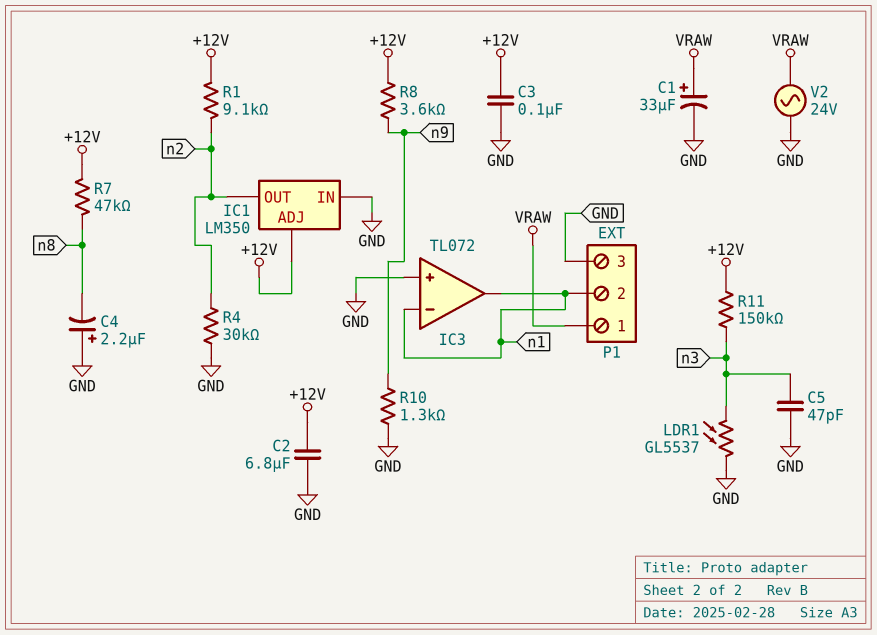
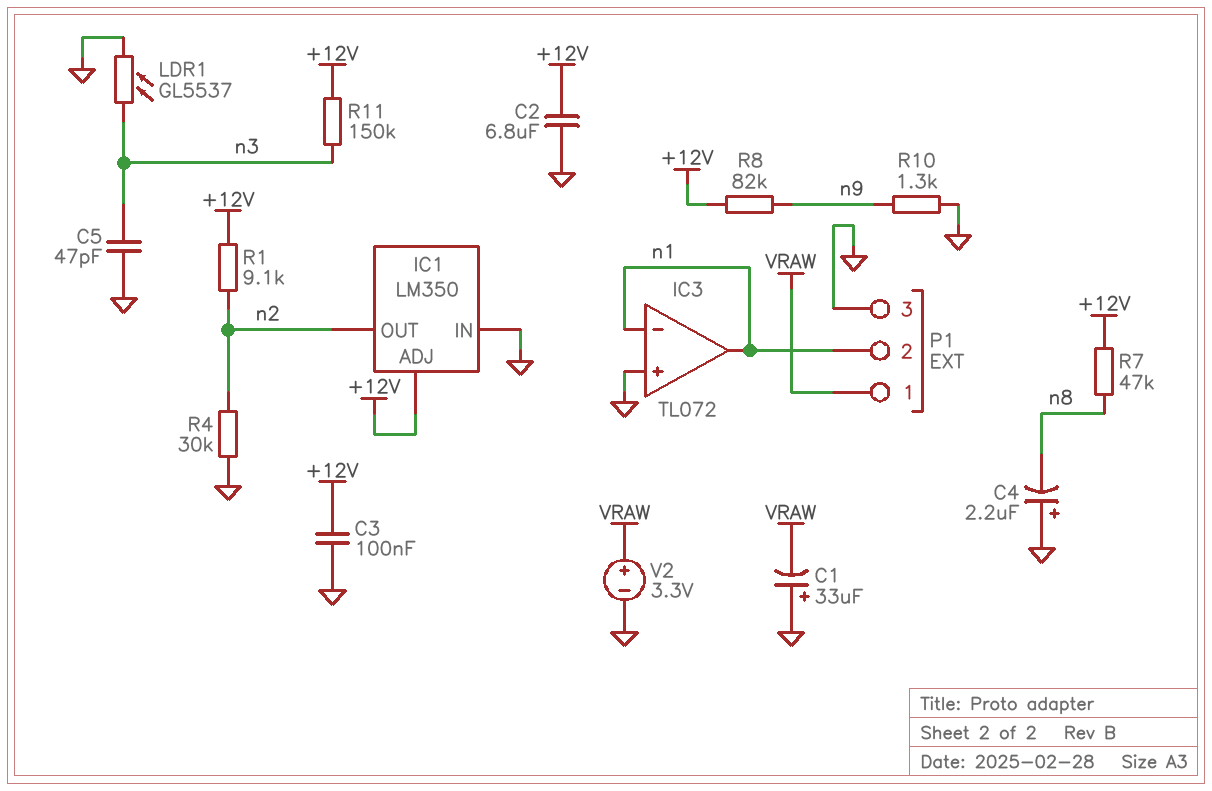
C1: 33uF (plus VRAW, minus GND) -> 33uF (plus GND, minus VRAW)
R8: 3.6k (+12V, n9) -> 82k (+12V, n9)
V2: AC 24V (GND, VRAW) -> 3.3V (plus VRAW, minus GND)

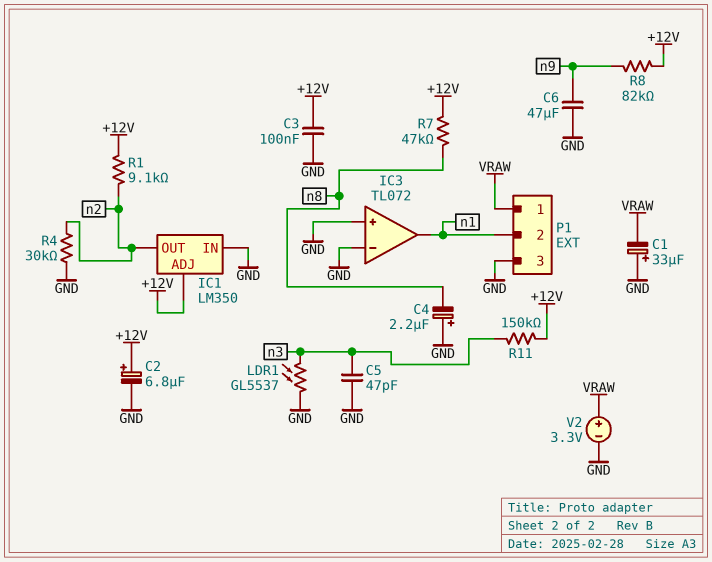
C2: 6.8uF (+12V, GND) -> 6.8uF (plus +12V, minus GND)
C6: none -> 47uF (GND, n9)
IC3 pin in-: n1 -> GND
R10: 1.3k (GND, n9) -> none

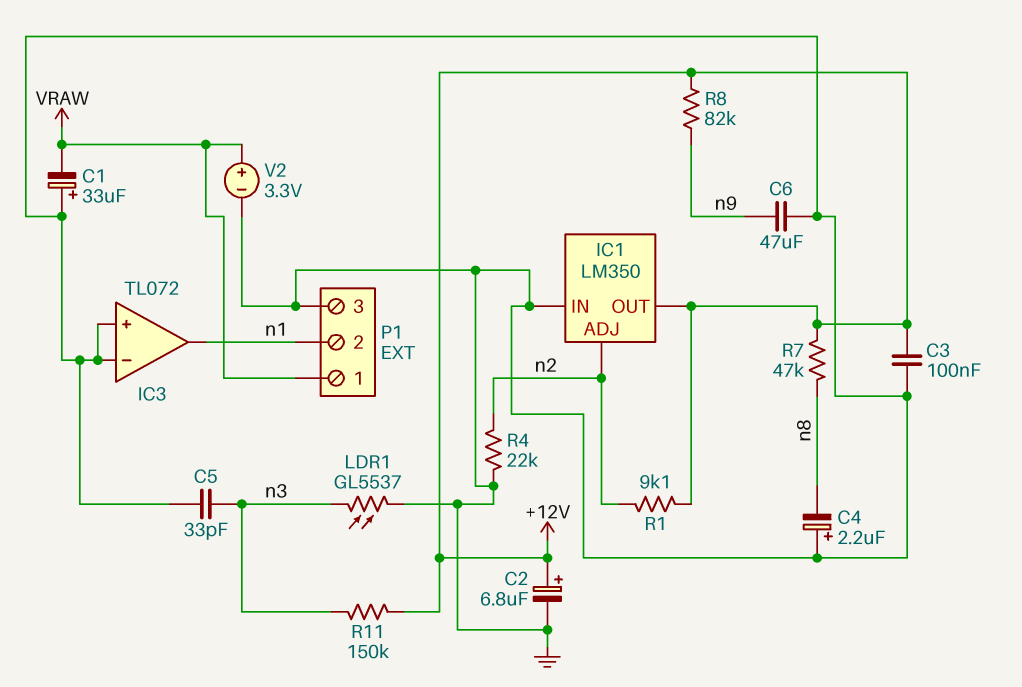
C5: 47pF (GND, n3) -> 33pF (GND, n3)
IC1 pin ADJ: +12V -> n2
IC1 pin OUT: n2 -> +12V
R4: 30k (GND, n2) -> 22k (GND, n2)

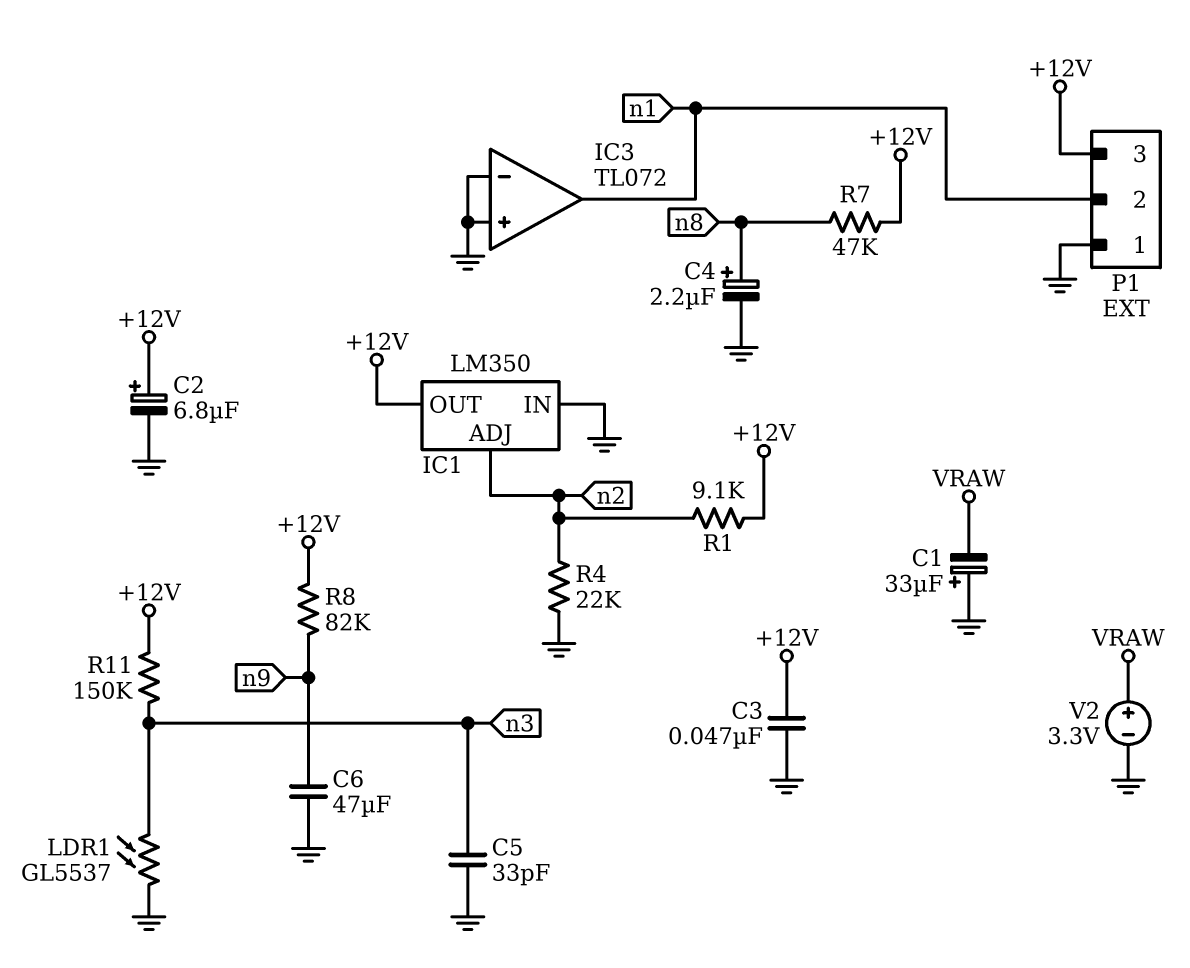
C3: 100nF (+12V, GND) -> 47nF (+12V, GND)
C4: 2.2uF (plus GND, minus n8) -> 2.2uF (plus n8, minus GND)
P1 pin 1: VRAW -> GND
P1 pin 3: GND -> +12V

